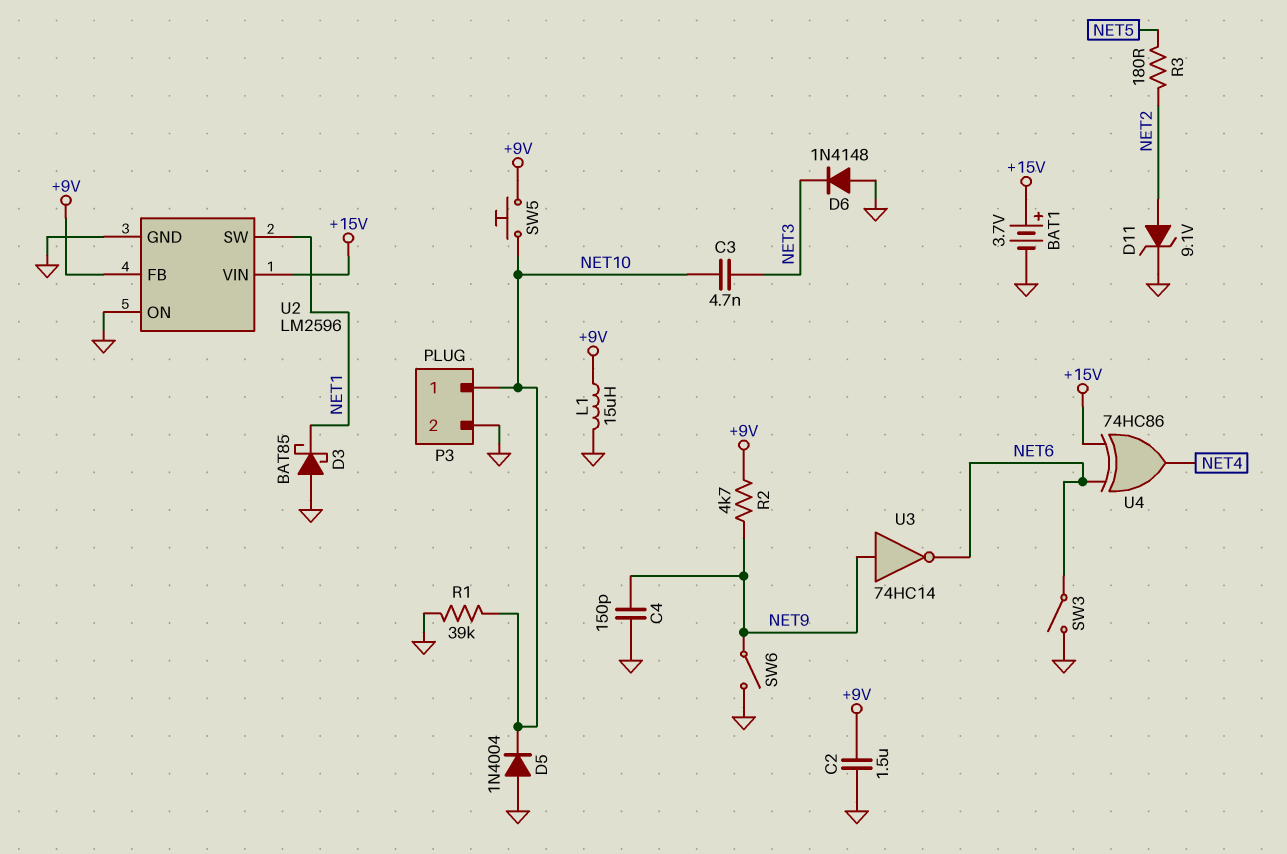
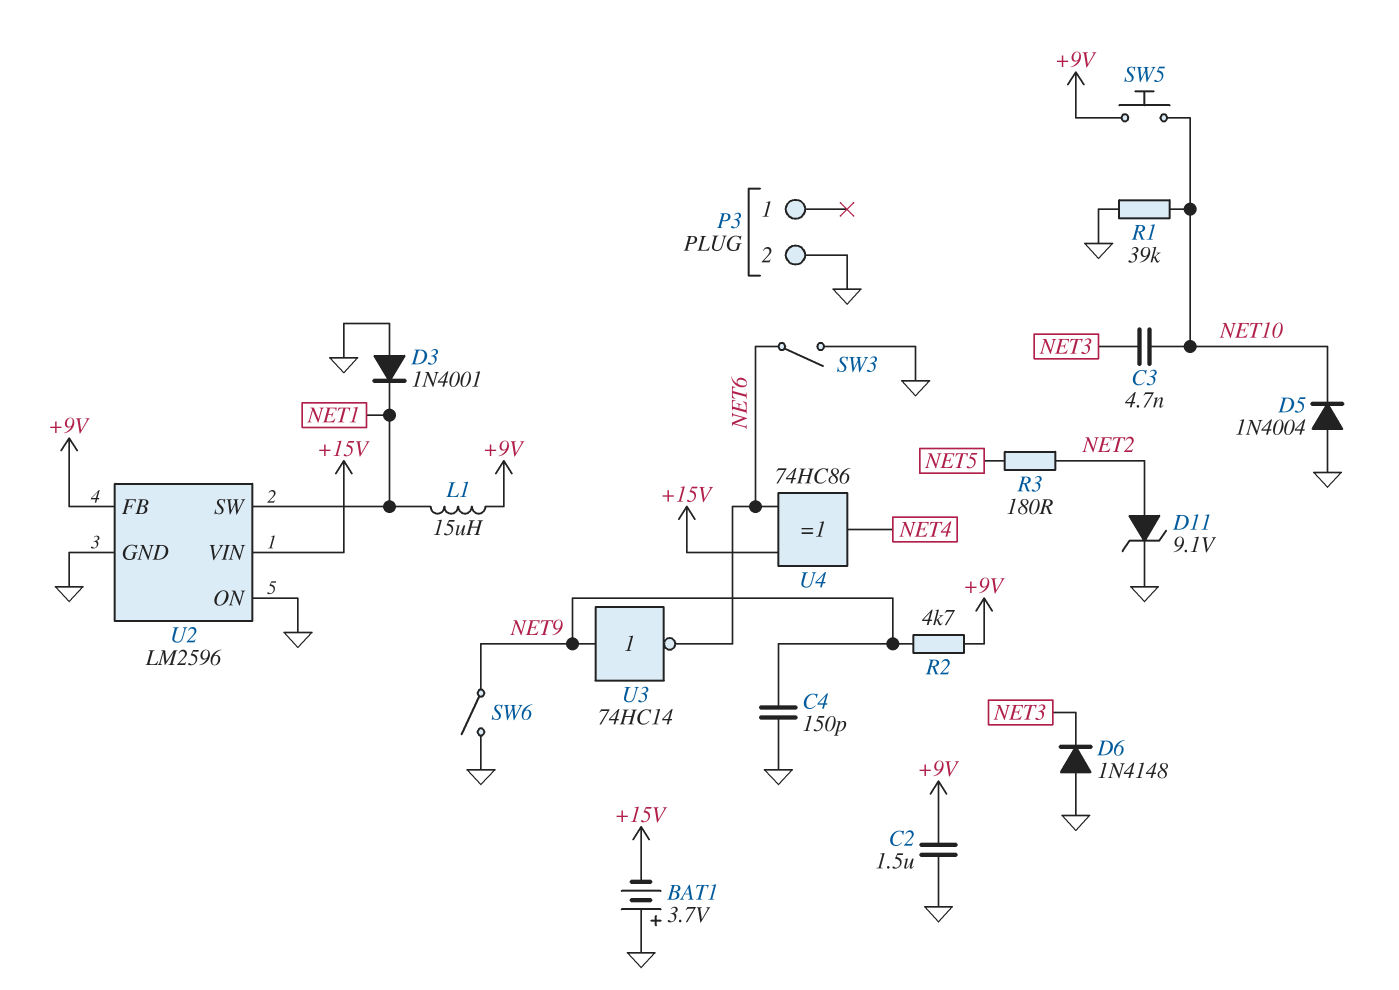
BAT1: 3.7V (plus +15V, minus GND) -> 3.7V (plus GND, minus +15V)
D3: schottky BAT85 (A GND, K NET1) -> diode 1N4001 (A GND, K NET1)
L1: 15uH (+9V, GND) -> 15uH (+9V, NET1)
P3 pin 1: NET10 -> none

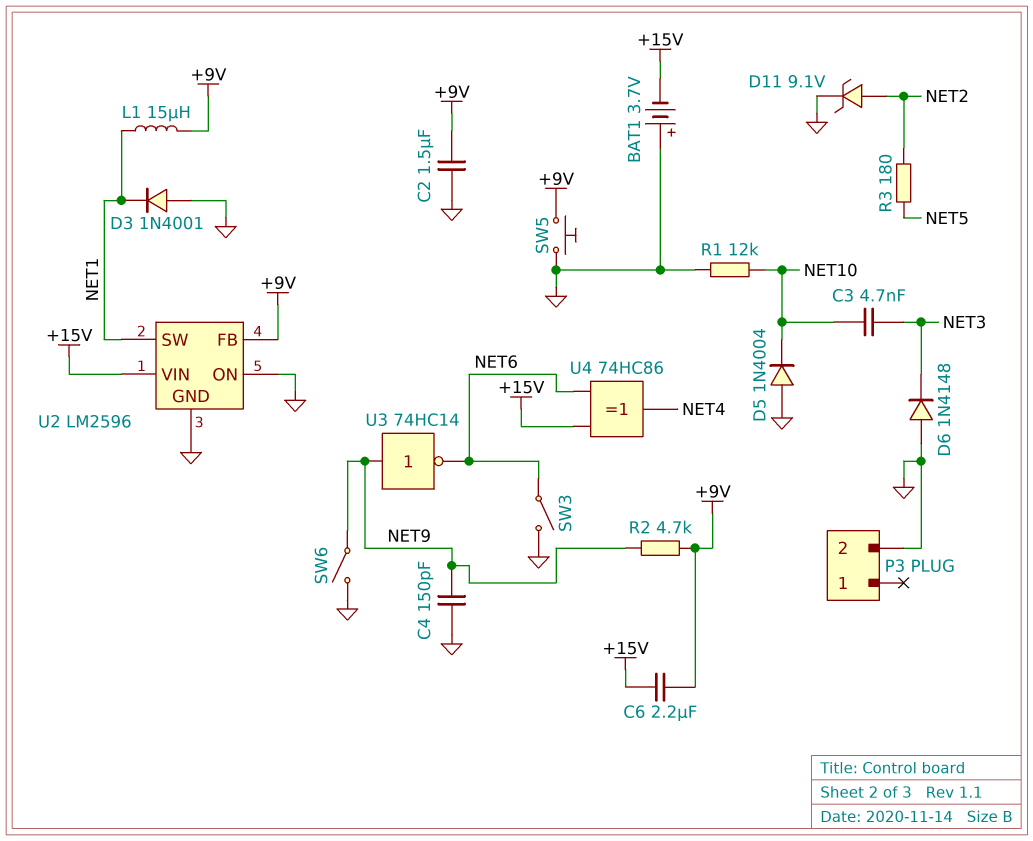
C6: none -> 2.2uF (+9V, +15V)
R1: 39k (GND, NET10) -> 12k (GND, NET10)
SW5: button (+9V, NET10) -> button (+9V, GND)

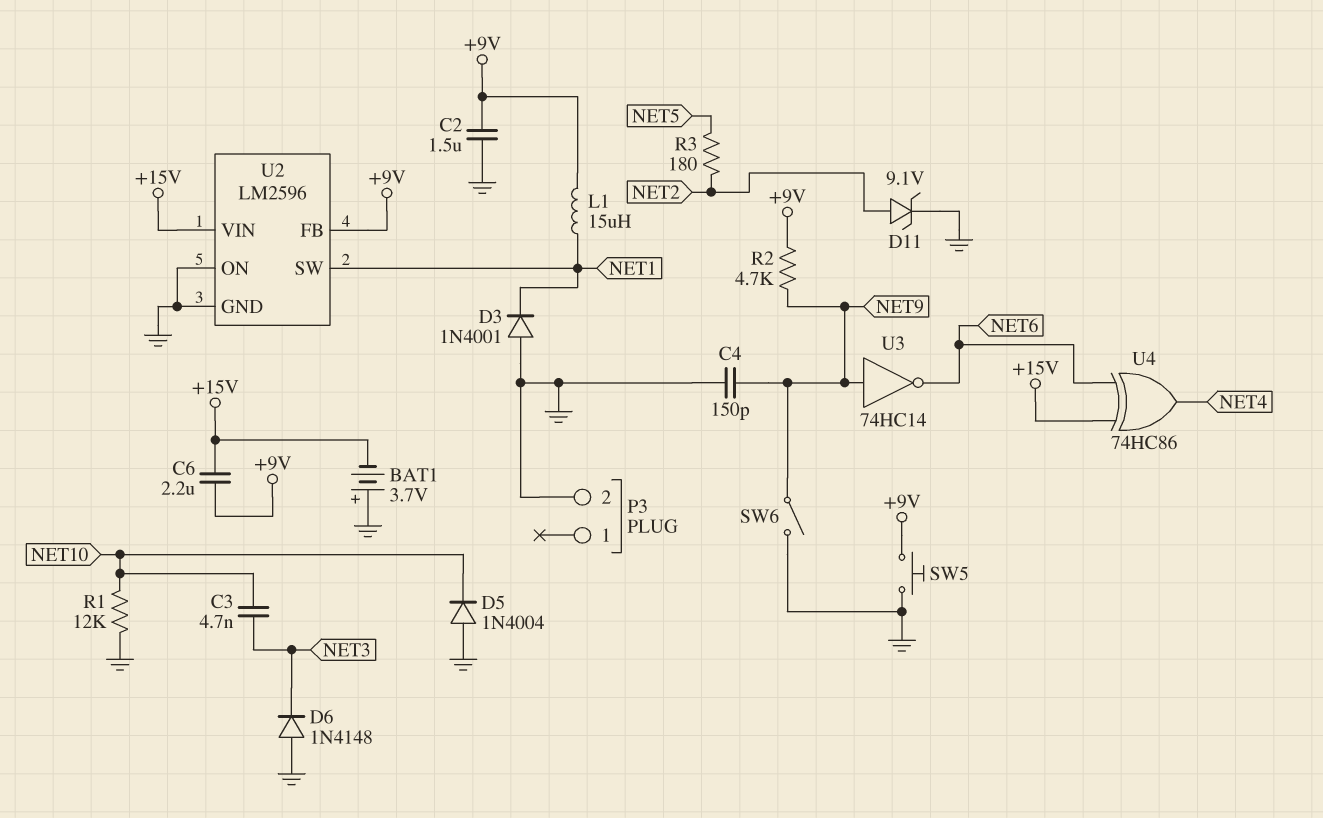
SW3: switch (GND, NET6) -> none

